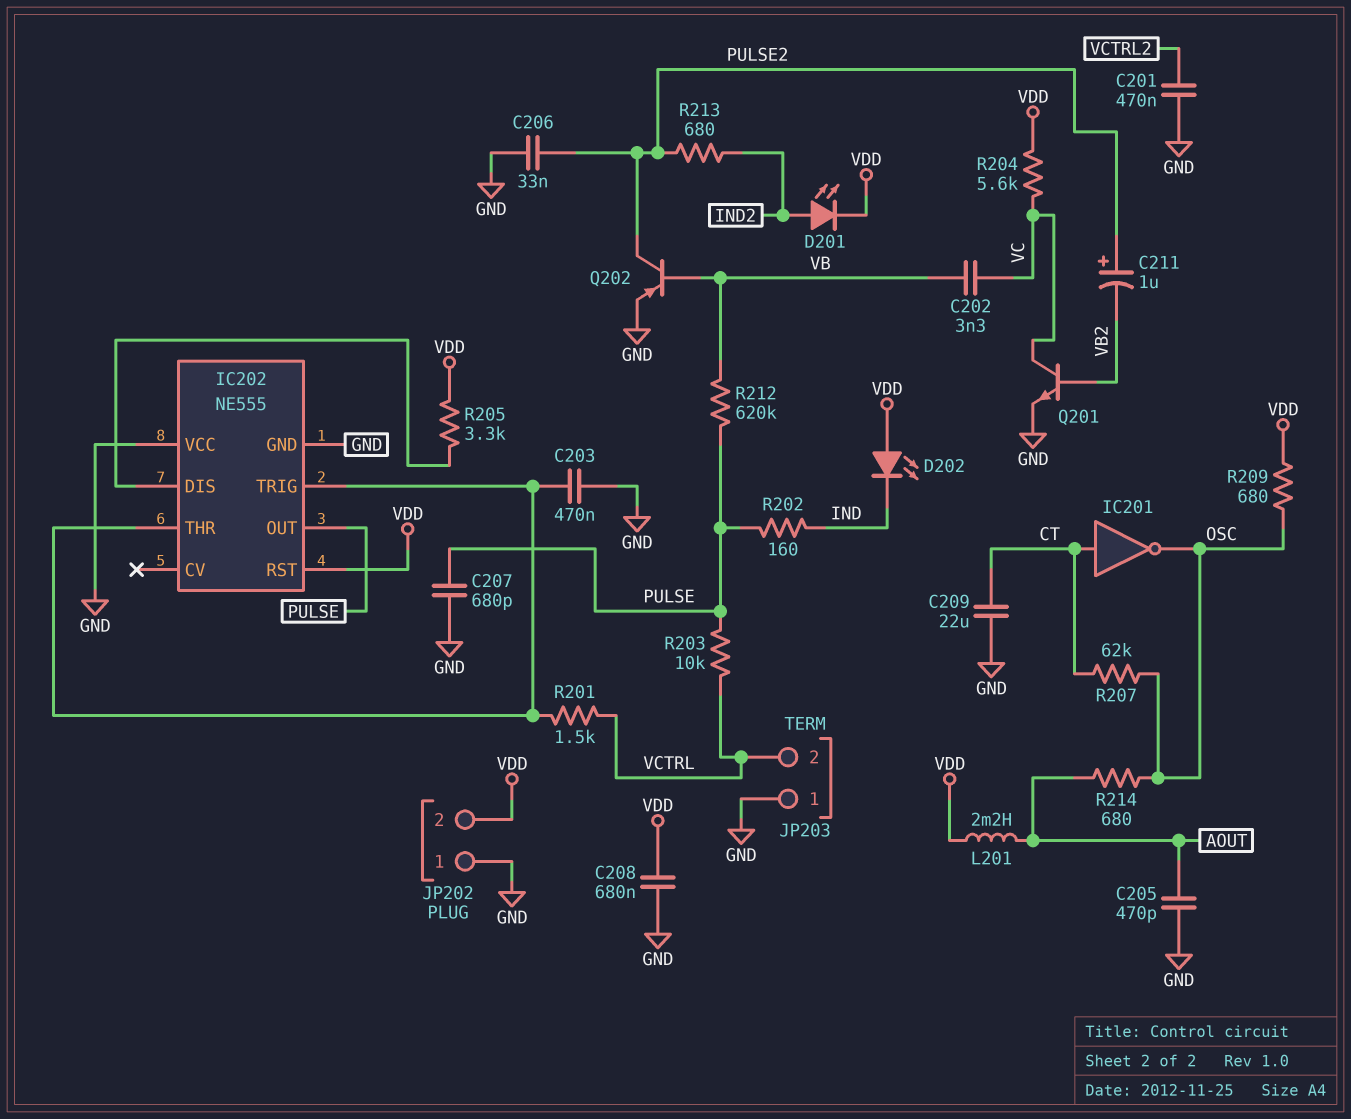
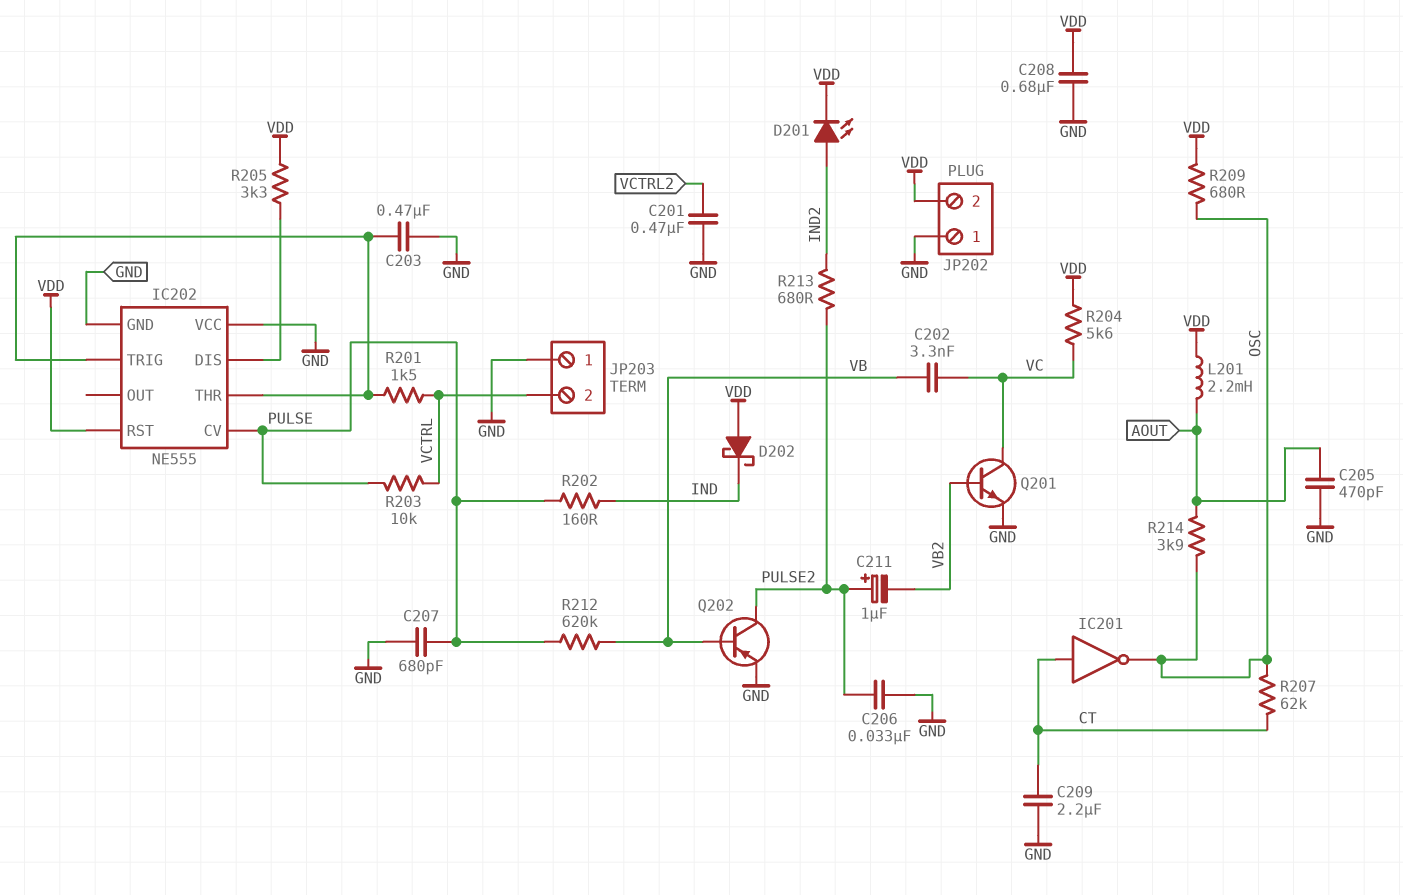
C209: 22uF (CT, GND) -> 2.2uF (CT, GND)
D202: LED (A VDD, K IND) -> schottky (A VDD, K IND)
IC202 pin CV: none -> PULSE
IC202 pin OUT: PULSE -> none
R214: 680 (AOUT, OSC) -> 3.9k (AOUT, OSC)

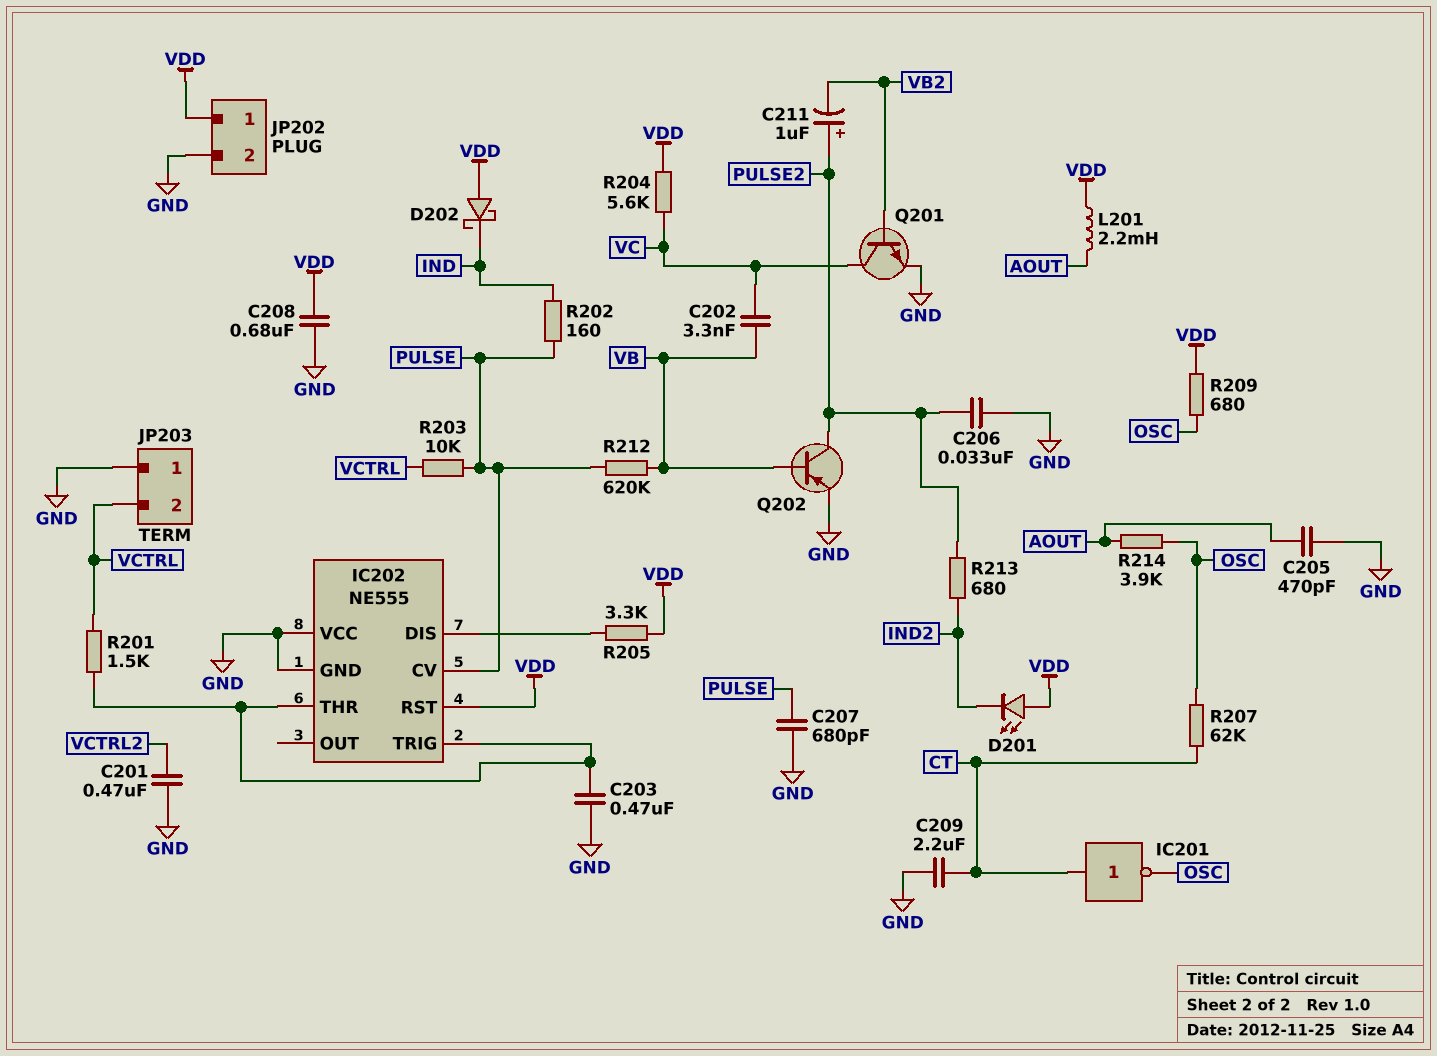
D201: LED (A IND2, K VDD) -> LED (A VDD, K IND2)
JP202 pin 1: GND -> VDD
JP202 pin 2: VDD -> GND

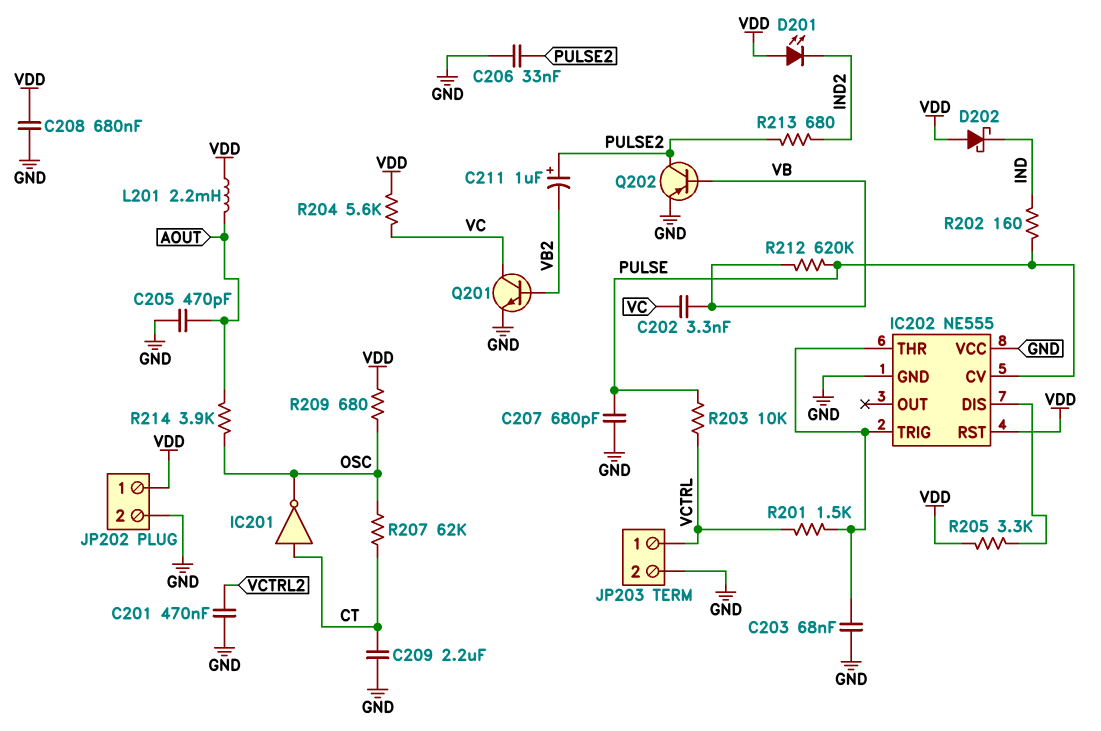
C203: 470nF (GND, IC202/THR) -> 68nF (GND, IC202/THR)
JP203 pin 1: GND -> VCTRL
JP203 pin 2: VCTRL -> GND

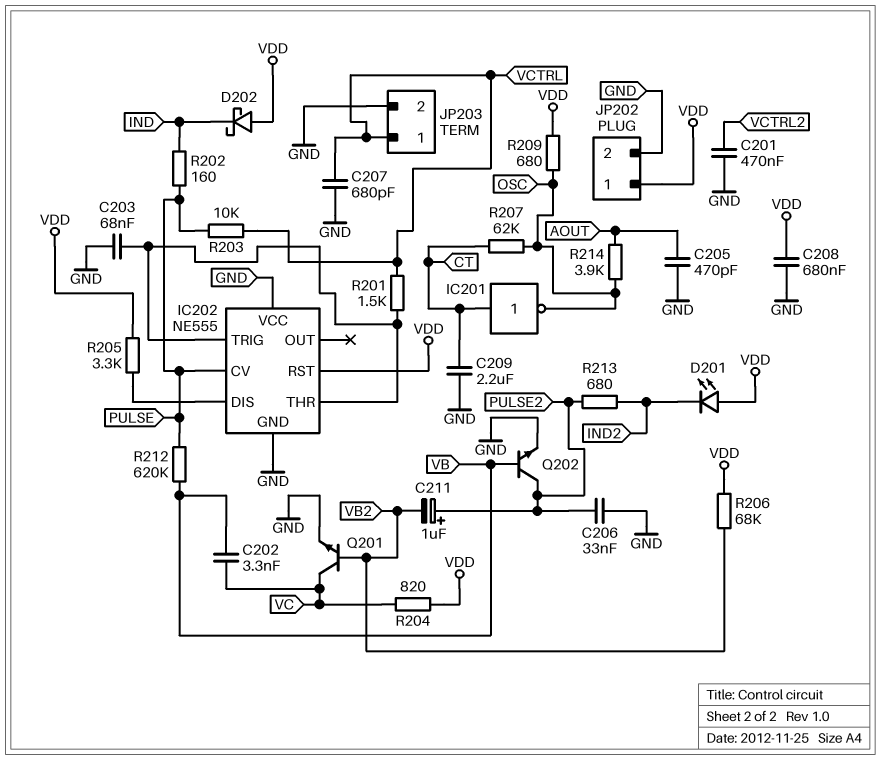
C207: 680pF (GND, PULSE) -> 680pF (GND, VCTRL)
L201: 2.2mH (AOUT, VDD) -> none
Q202: PNP (B VB, C PULSE2, E GND) -> NPN (B VB, C PULSE2, E GND)
R204: 5.6k (VC, VDD) -> 820 (VC, VDD)
R206: none -> 68k (VB2, VDD)

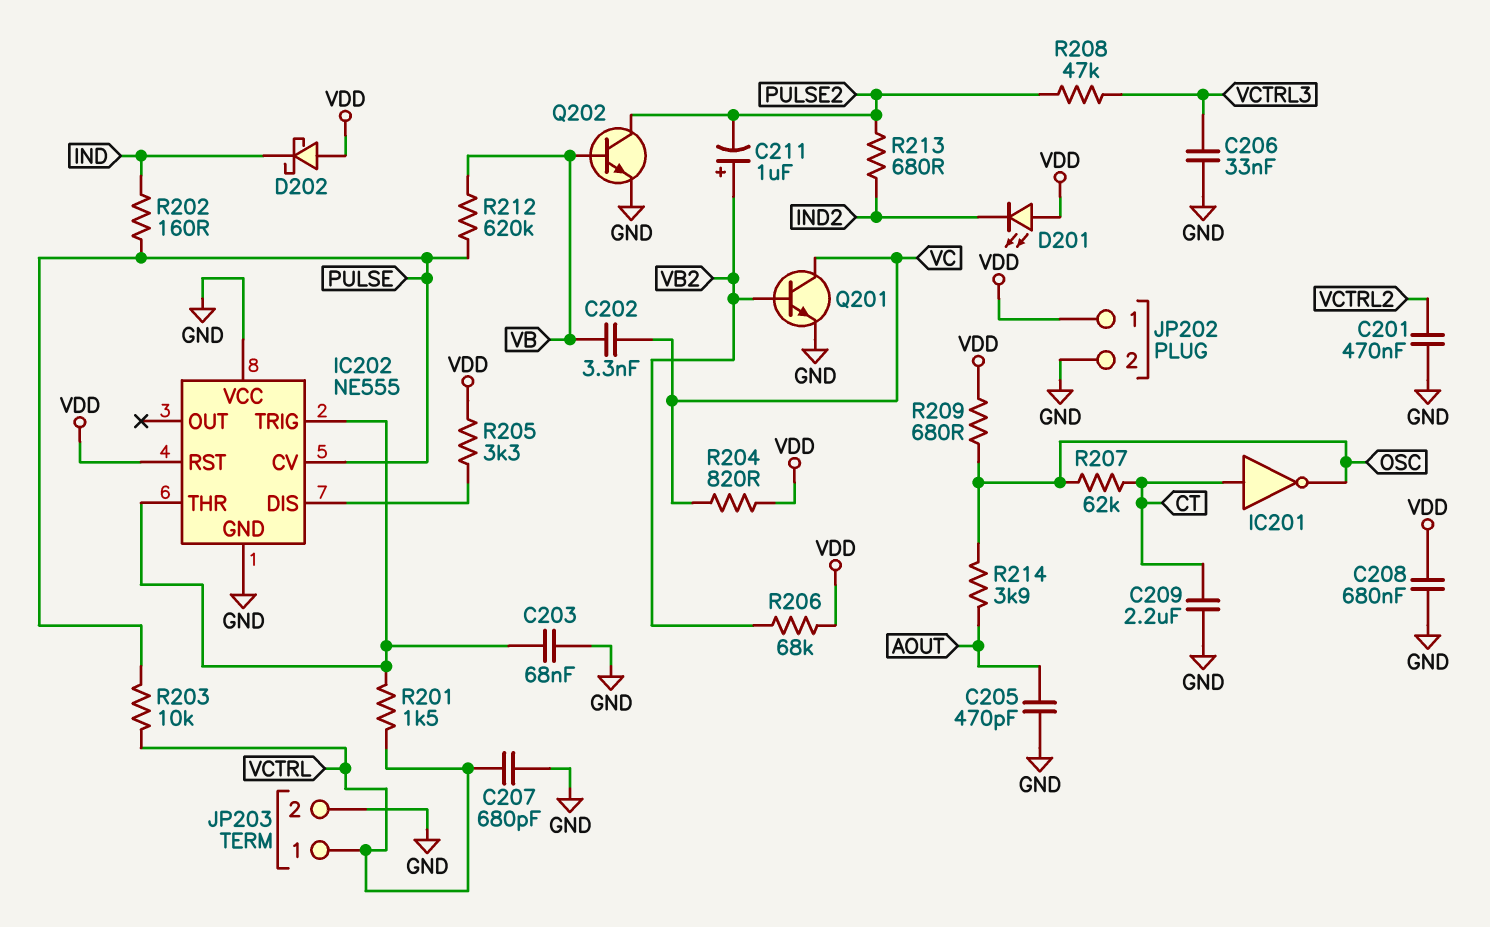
C206: 33nF (GND, PULSE2) -> 33nF (GND, VCTRL3)
C211: 1uF (plus PULSE2, minus VB2) -> 1uF (plus VB2, minus PULSE2)
R208: none -> 47k (PULSE2, VCTRL3)

